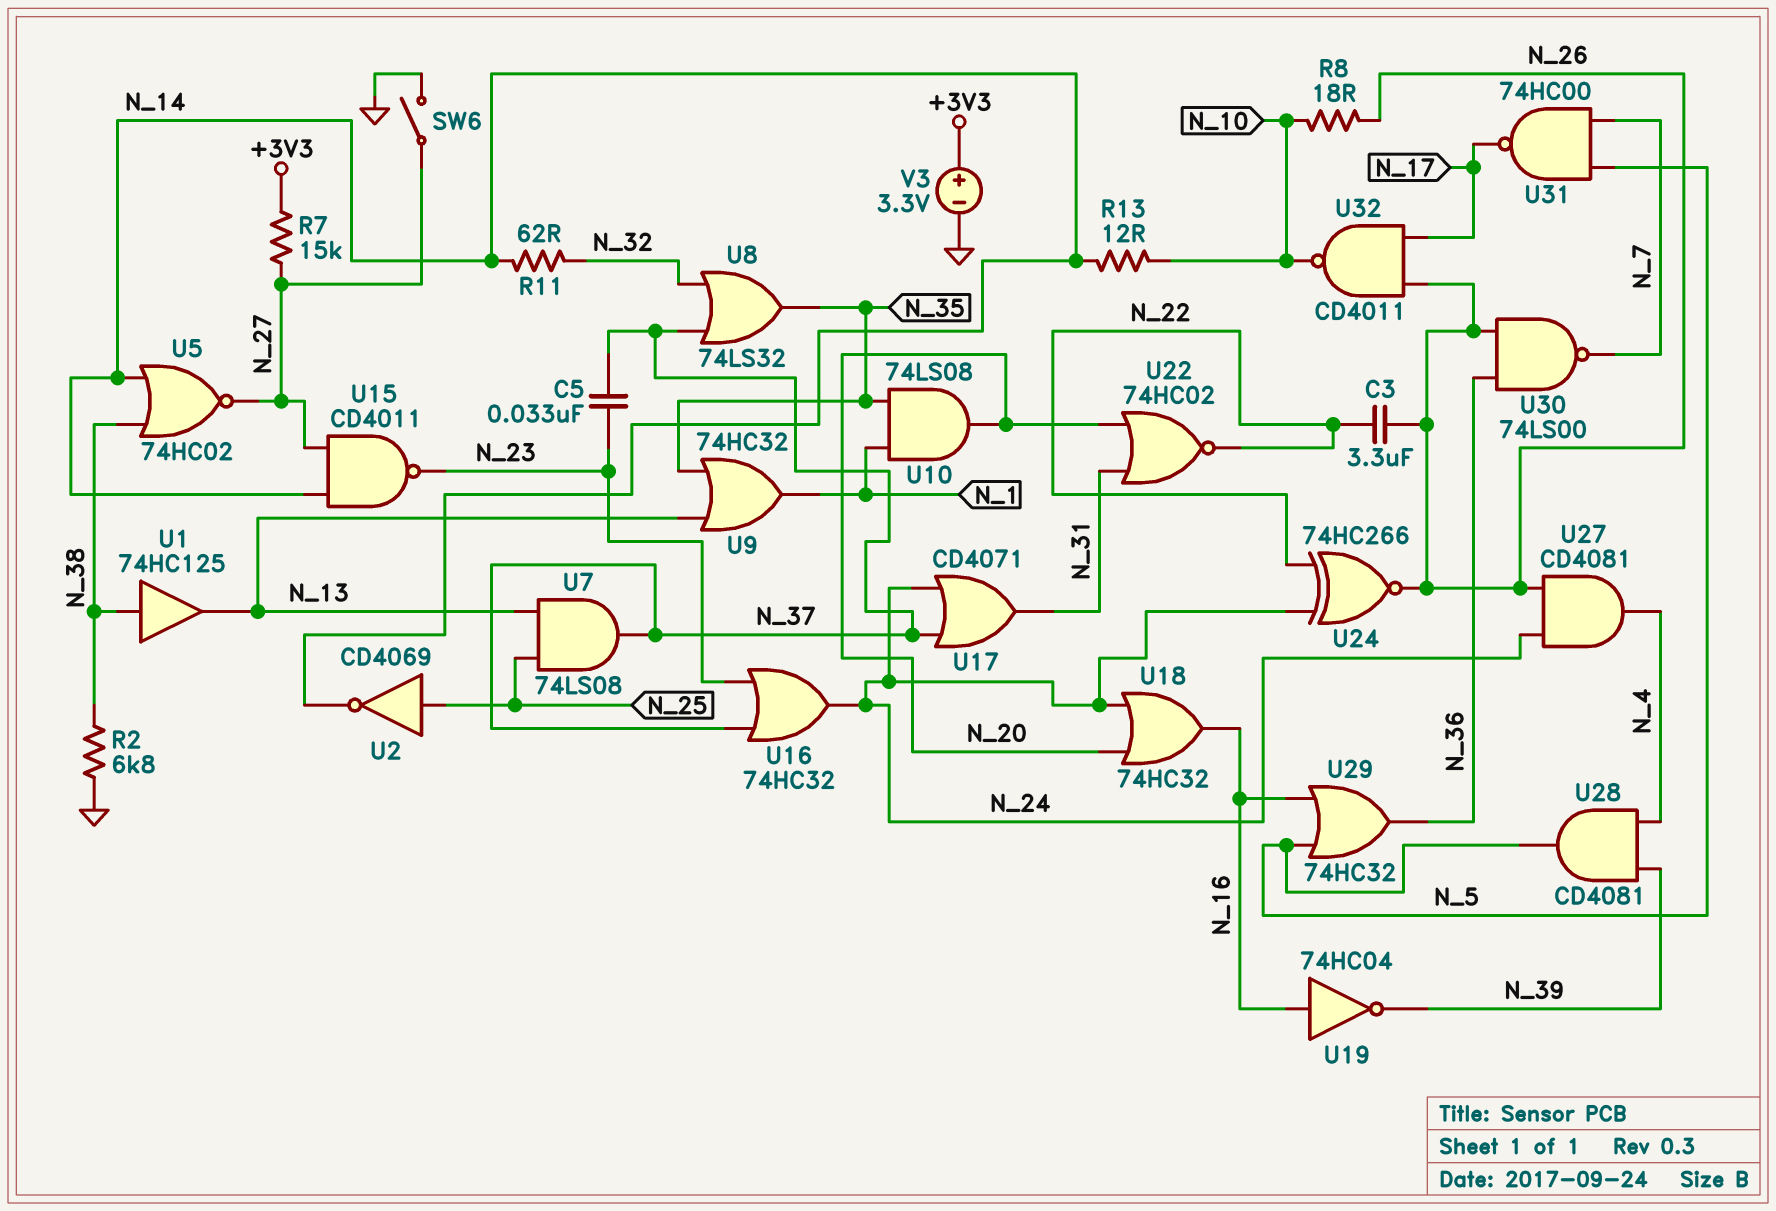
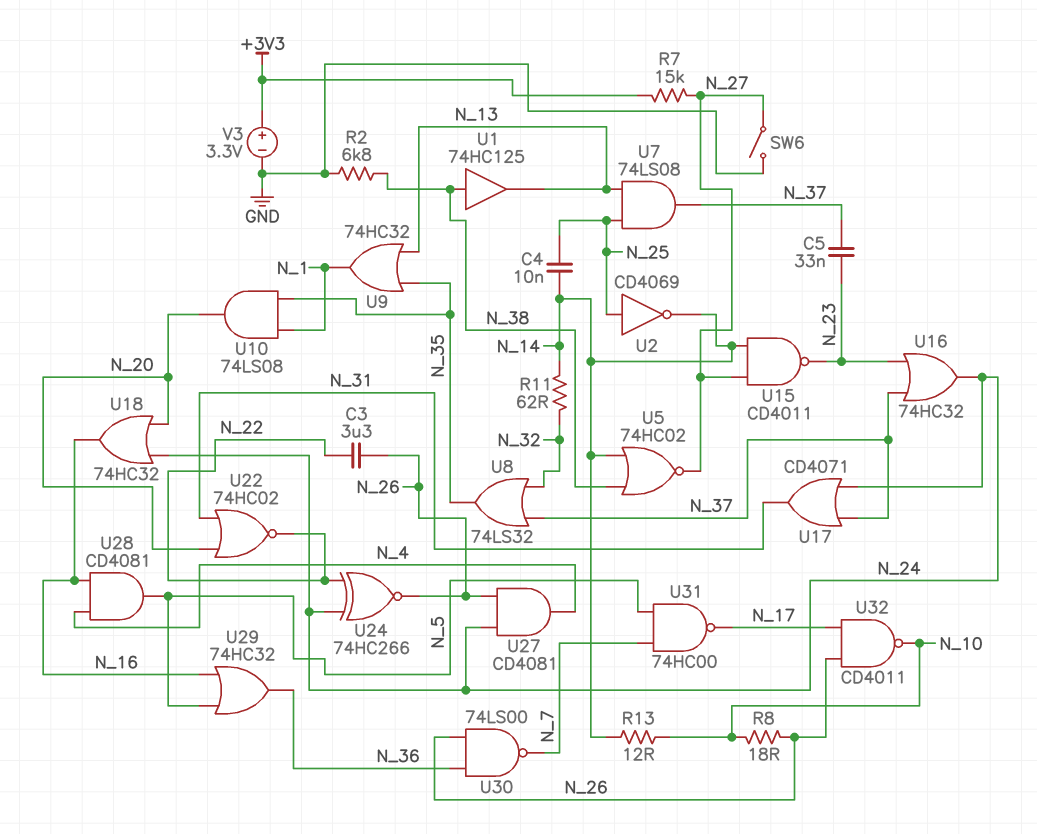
C4: none -> 10nF (N_14, N_25)
U19: NOT 74HC04 (in N_16, out N_39) -> none
U28: AND CD4081 (in N_4, in N_39, out N_5) -> AND CD4081 (in N_4, in N_16, out N_5)

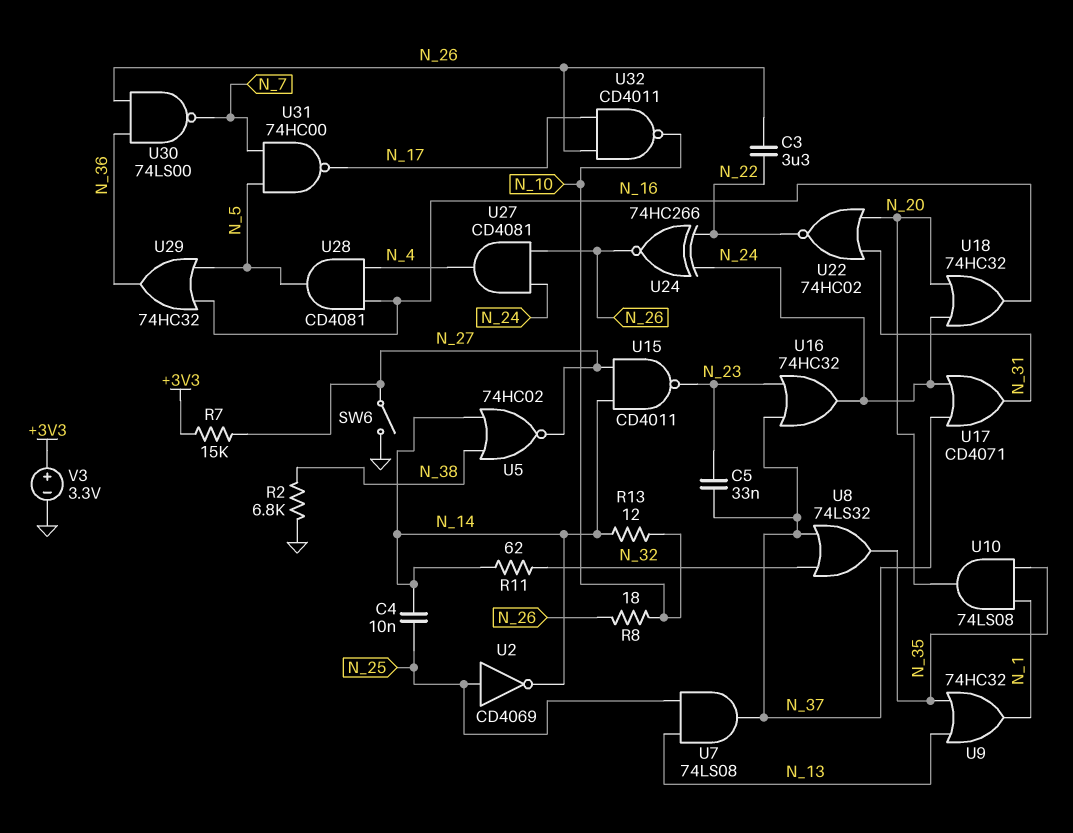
U1: buffer 74HC125 (in N_38, out N_13) -> none

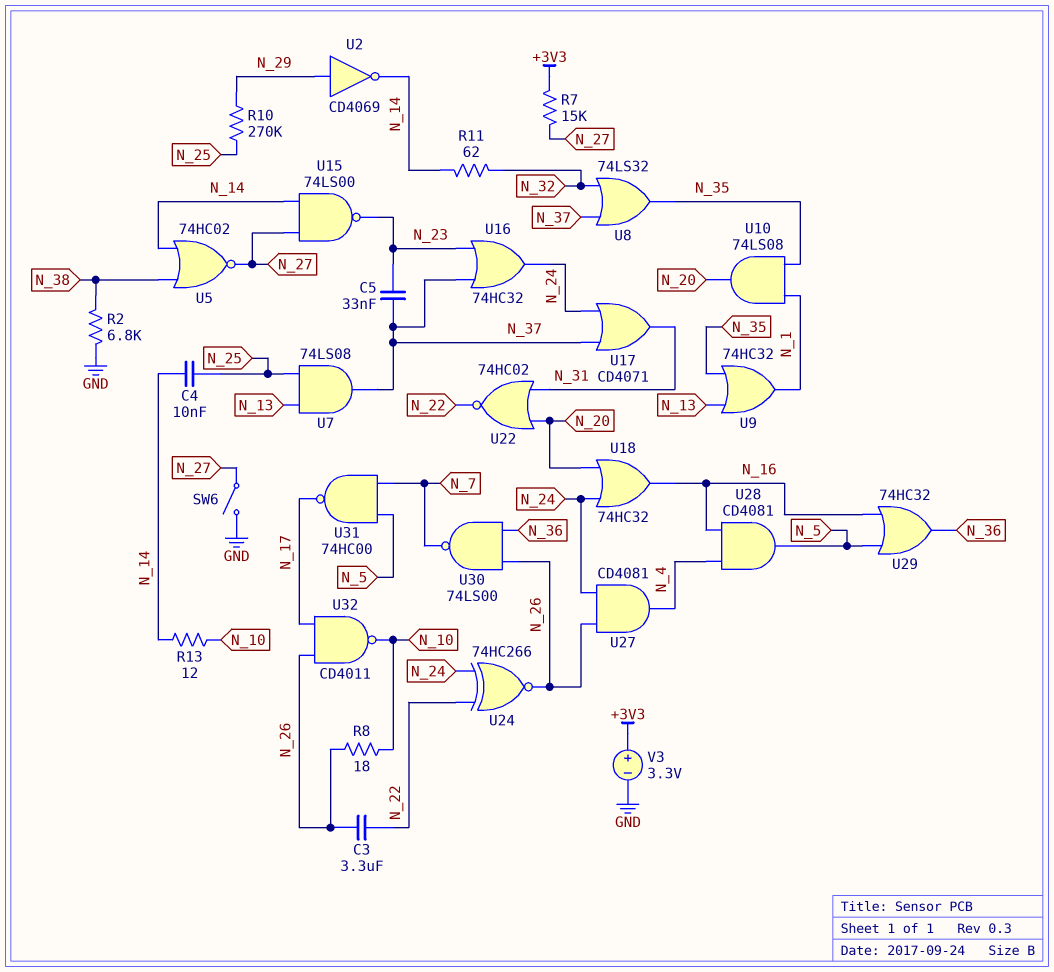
R10: none -> 270k (N_25, N_29)
U2: NOT CD4069 (in N_25, out N_14) -> NOT CD4069 (in N_29, out N_14)
U15: NAND CD4011 (in N_14, in N_27, out N_23) -> NAND 74LS00 (in N_14, in N_27, out N_23)

